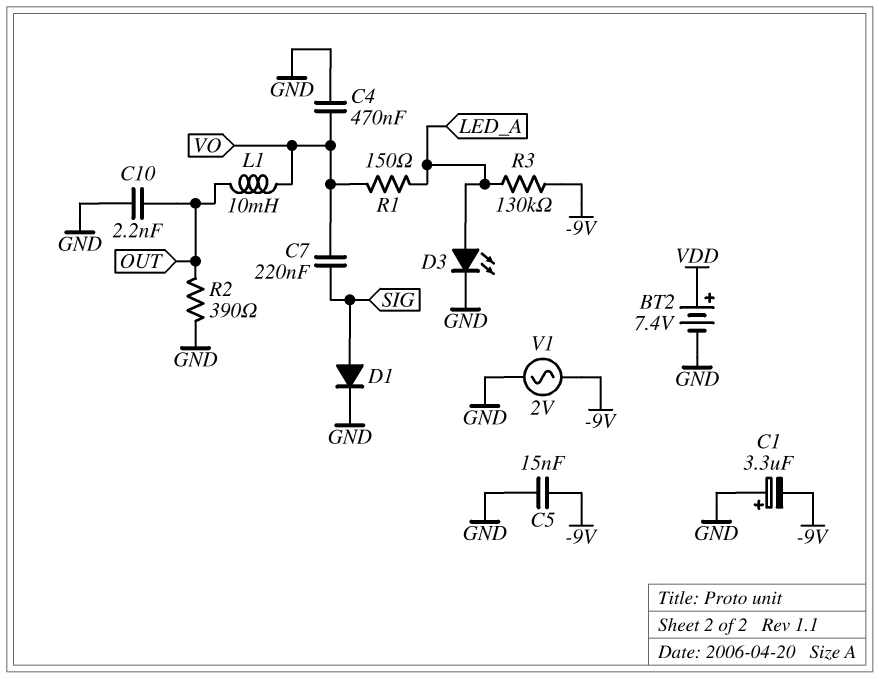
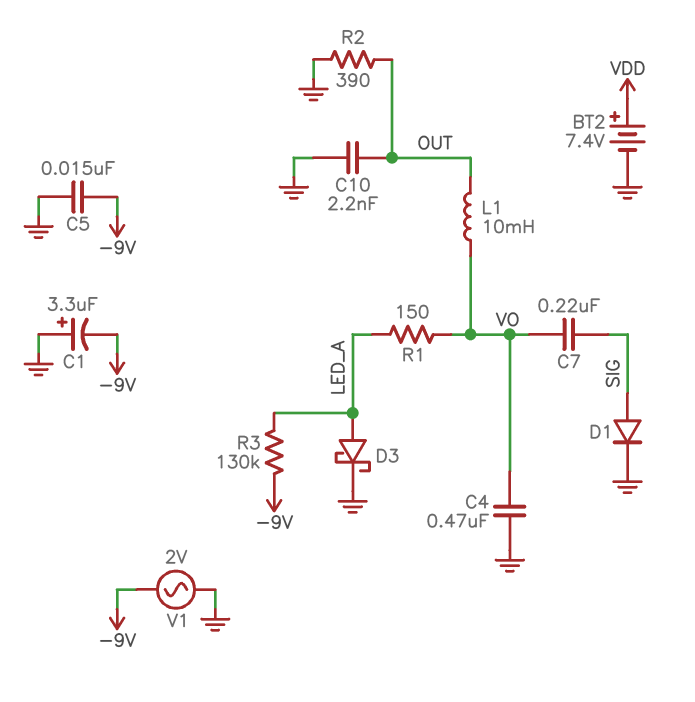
D3: LED (A LED_A, K GND) -> schottky (A LED_A, K GND)

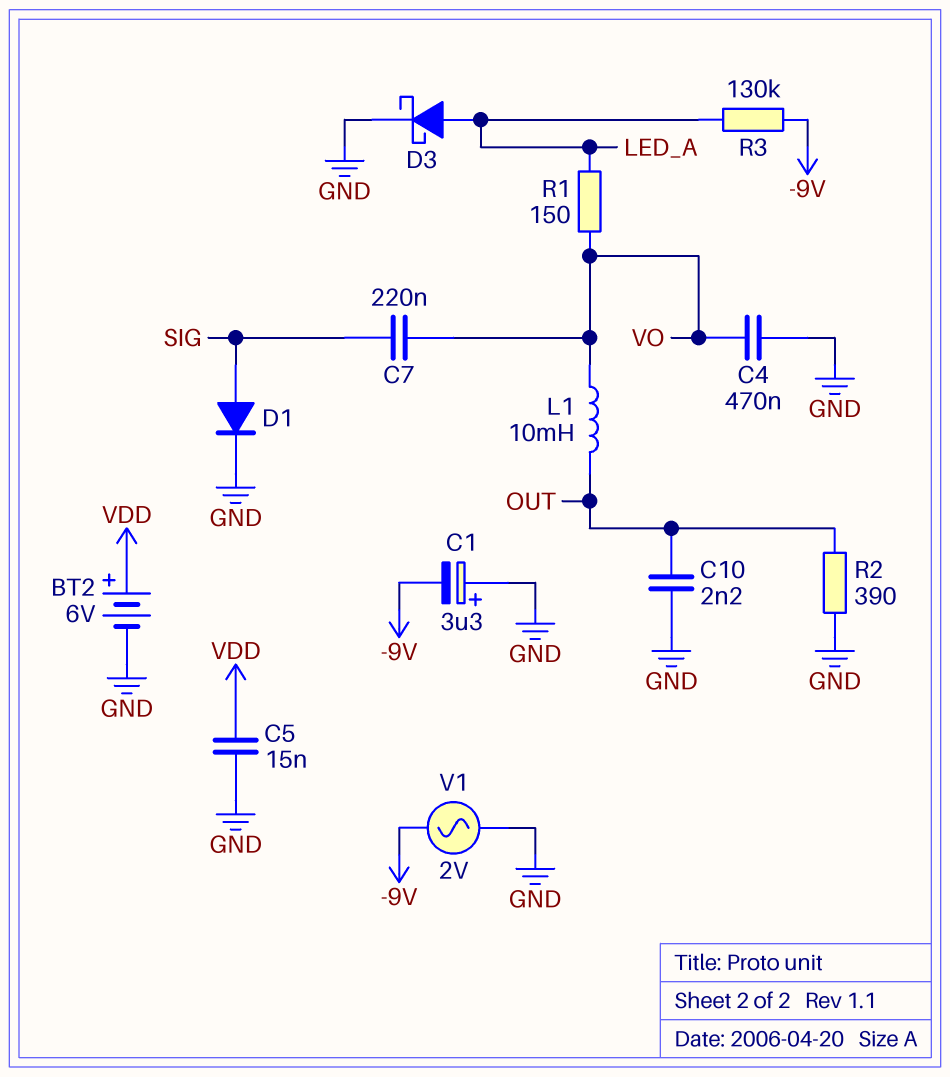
BT2: 7.4V (plus VDD, minus GND) -> 6V (plus VDD, minus GND)
C5: 15nF (-9V, GND) -> 15nF (GND, VDD)

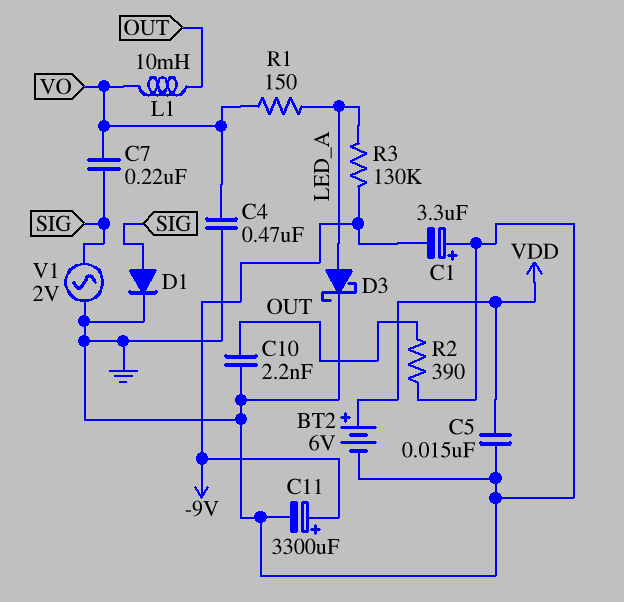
C11: none -> 3300uF (plus -9V, minus GND)
V1: AC 2V (-9V, GND) -> AC 2V (GND, SIG)

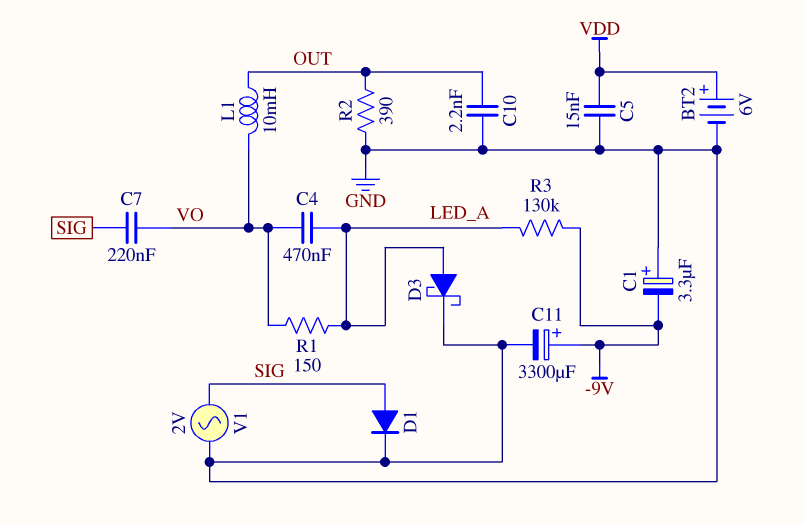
C4: 470nF (GND, VO) -> 470nF (LED_A, VO)

